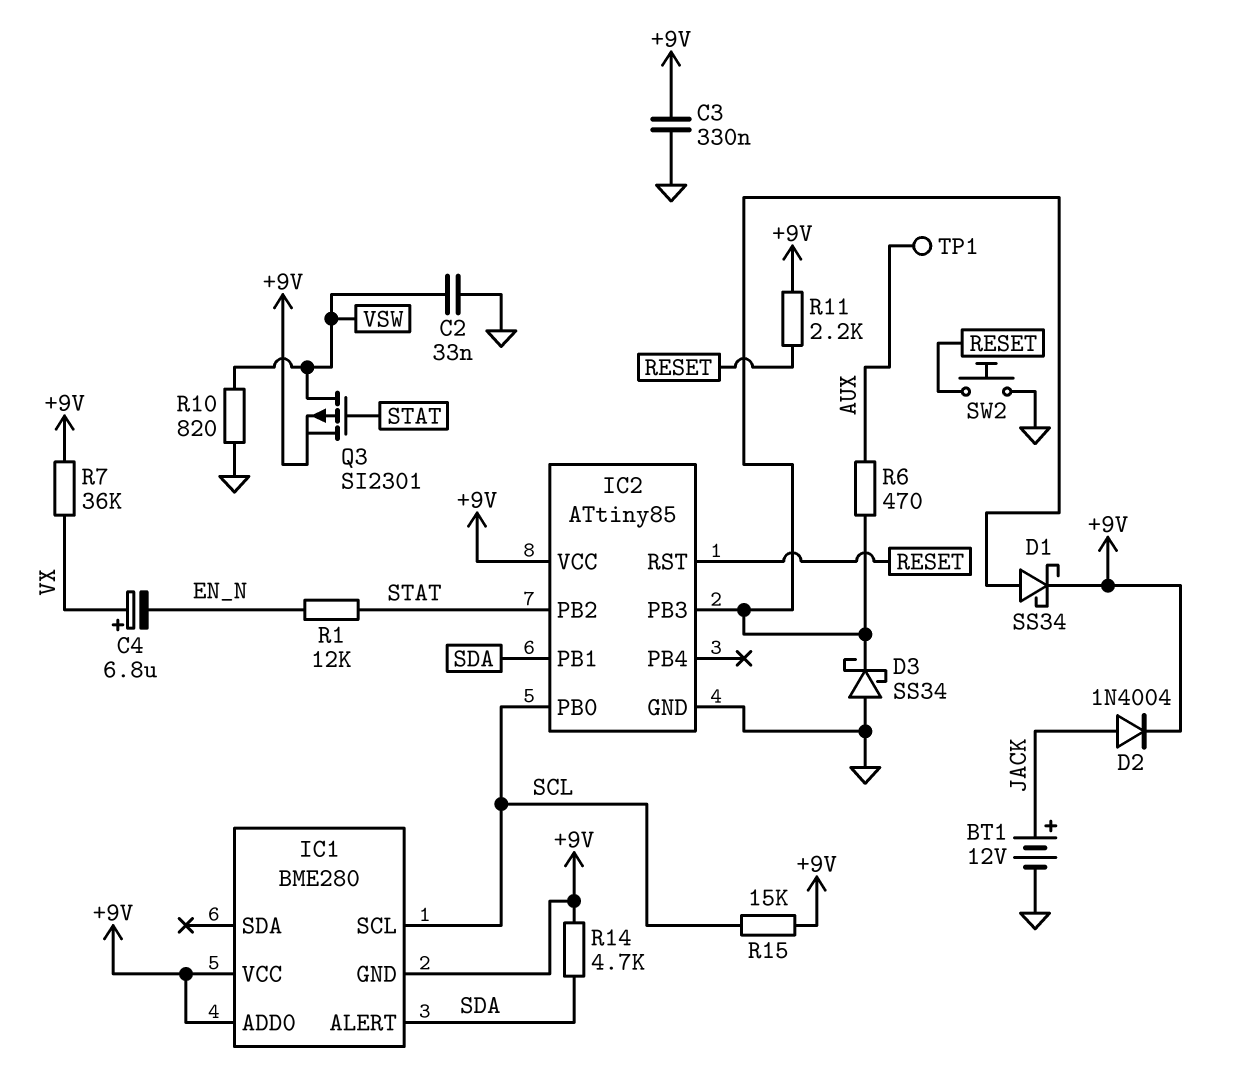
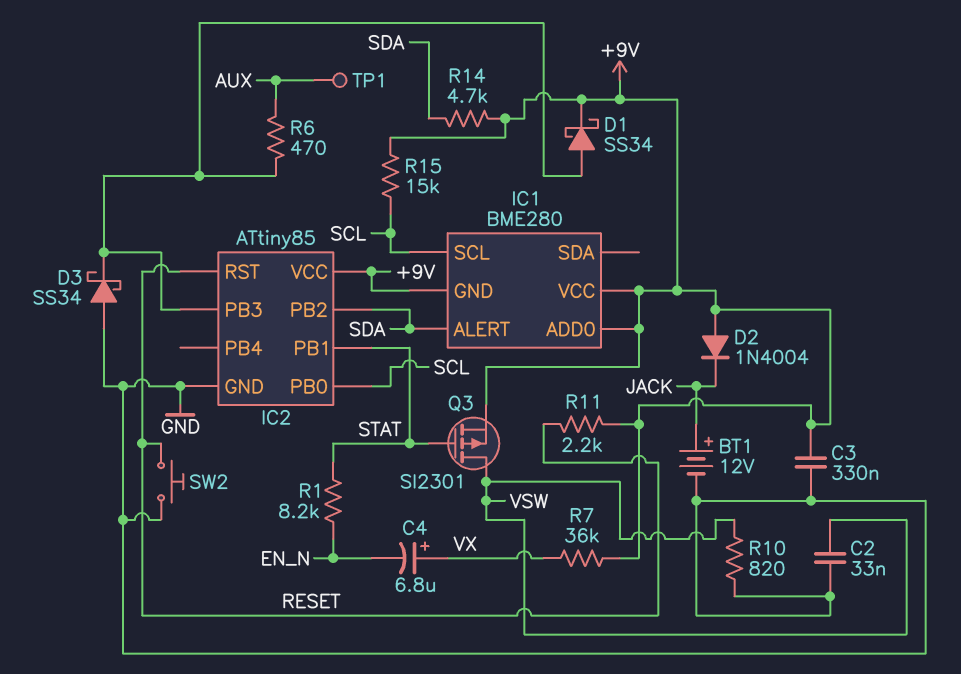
D2: diode 1N4004 (A JACK, K +9V) -> diode 1N4004 (A +9V, K JACK)
IC2 pin PB1: SDA -> STAT
IC2 pin PB2: STAT -> SDA
R1: 12k (EN_N, STAT) -> 8.2k (EN_N, STAT)

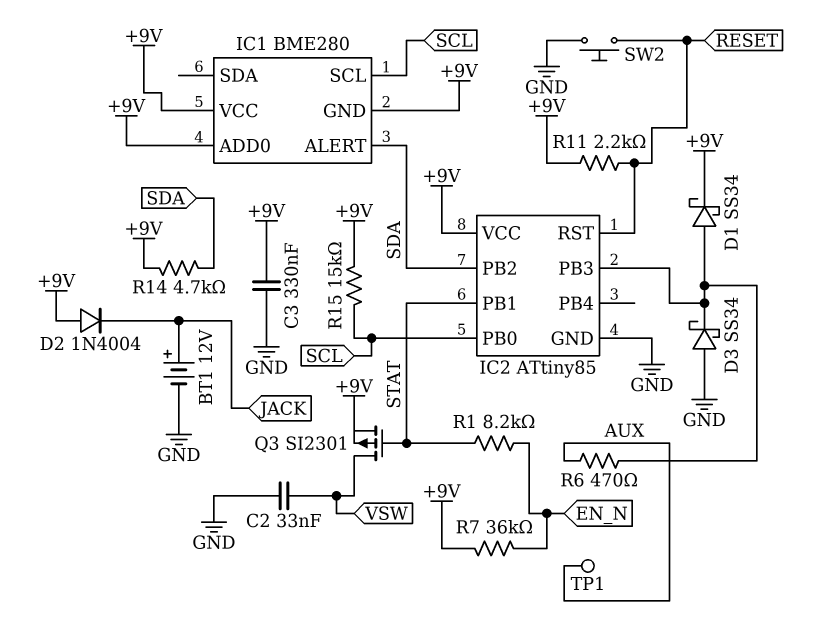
C4: 6.8uF (plus VX, minus EN_N) -> none
R7: 36k (+9V, VX) -> 36k (+9V, EN_N)
R10: 820 (GND, VSW) -> none

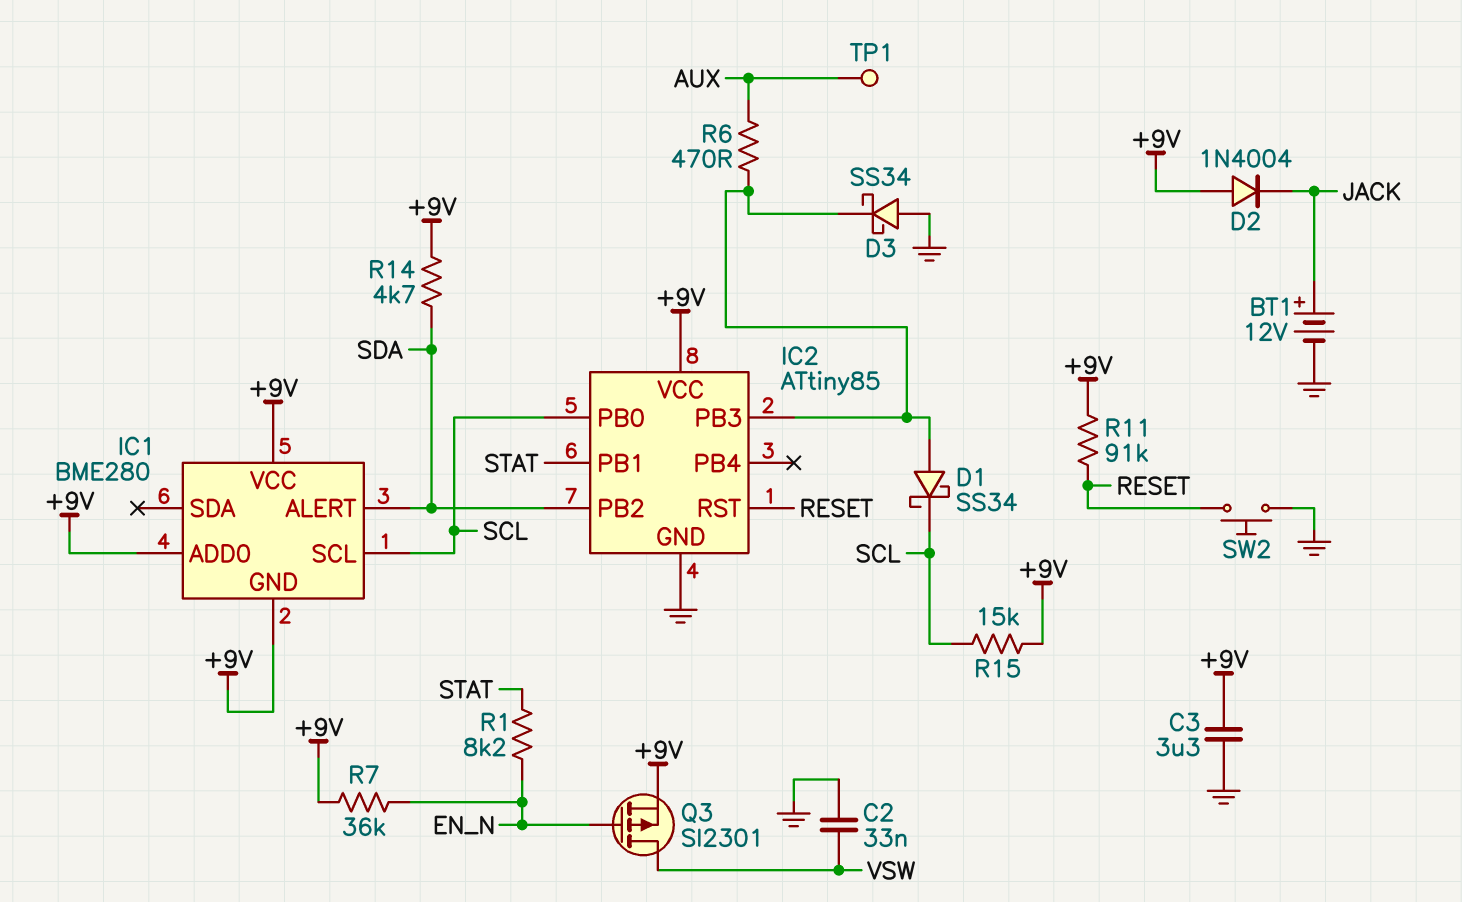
C3: 330nF (+9V, GND) -> 3.3uF (+9V, GND)
D1: schottky SS34 (A IC2/PB3, K +9V) -> schottky SS34 (A IC2/PB3, K SCL)
Q3: PMOS SI2301 (G STAT, D VSW, S +9V) -> PMOS SI2301 (G EN_N, D VSW, S +9V)
R11: 2.2k (+9V, RESET) -> 91k (+9V, RESET)

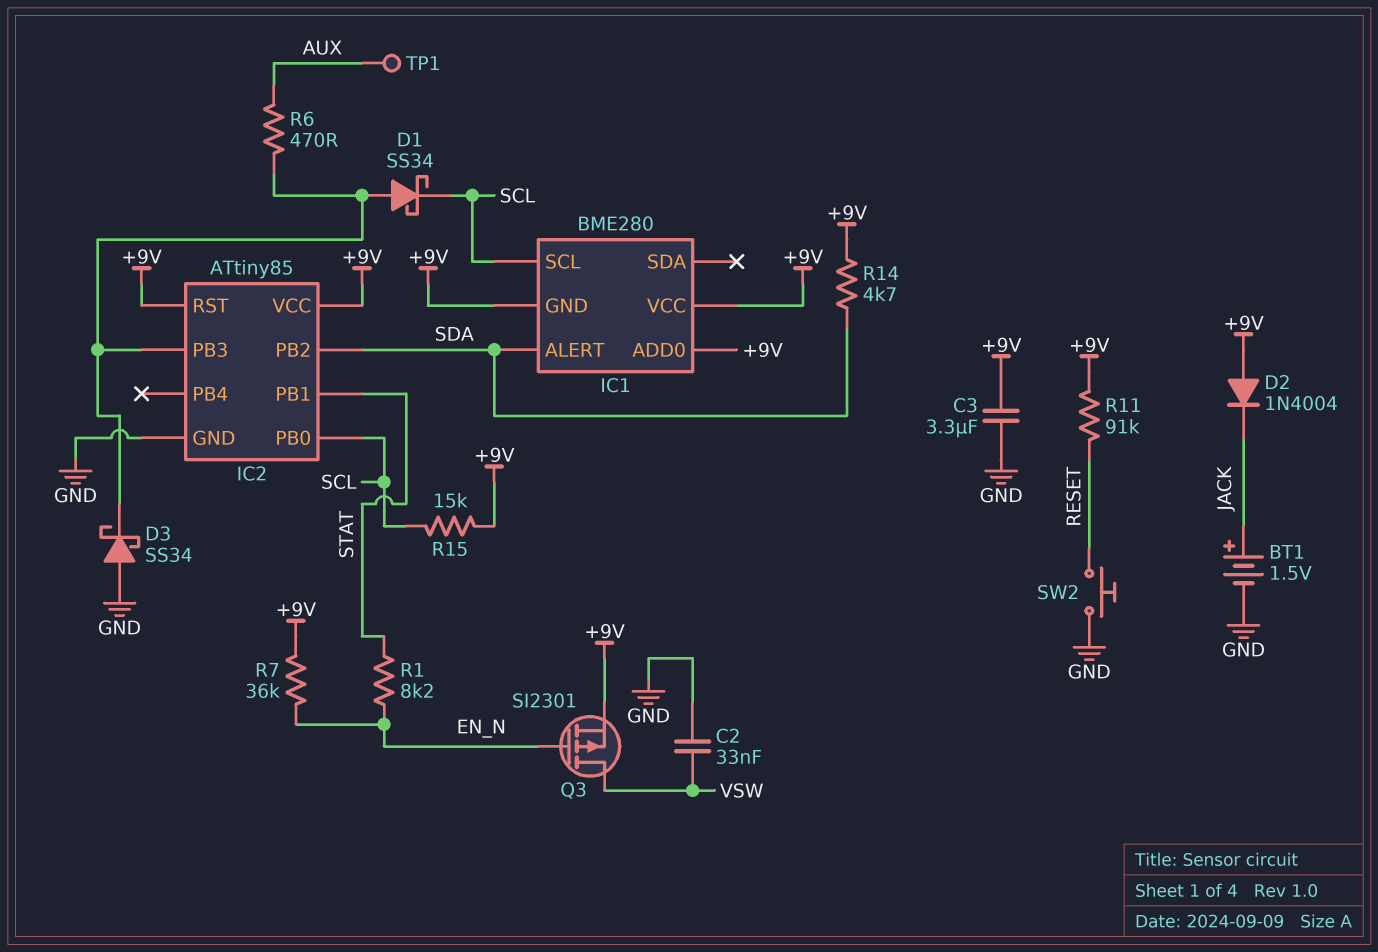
BT1: 12V (plus JACK, minus GND) -> 1.5V (plus JACK, minus GND)
IC2 pin RST: RESET -> +9V

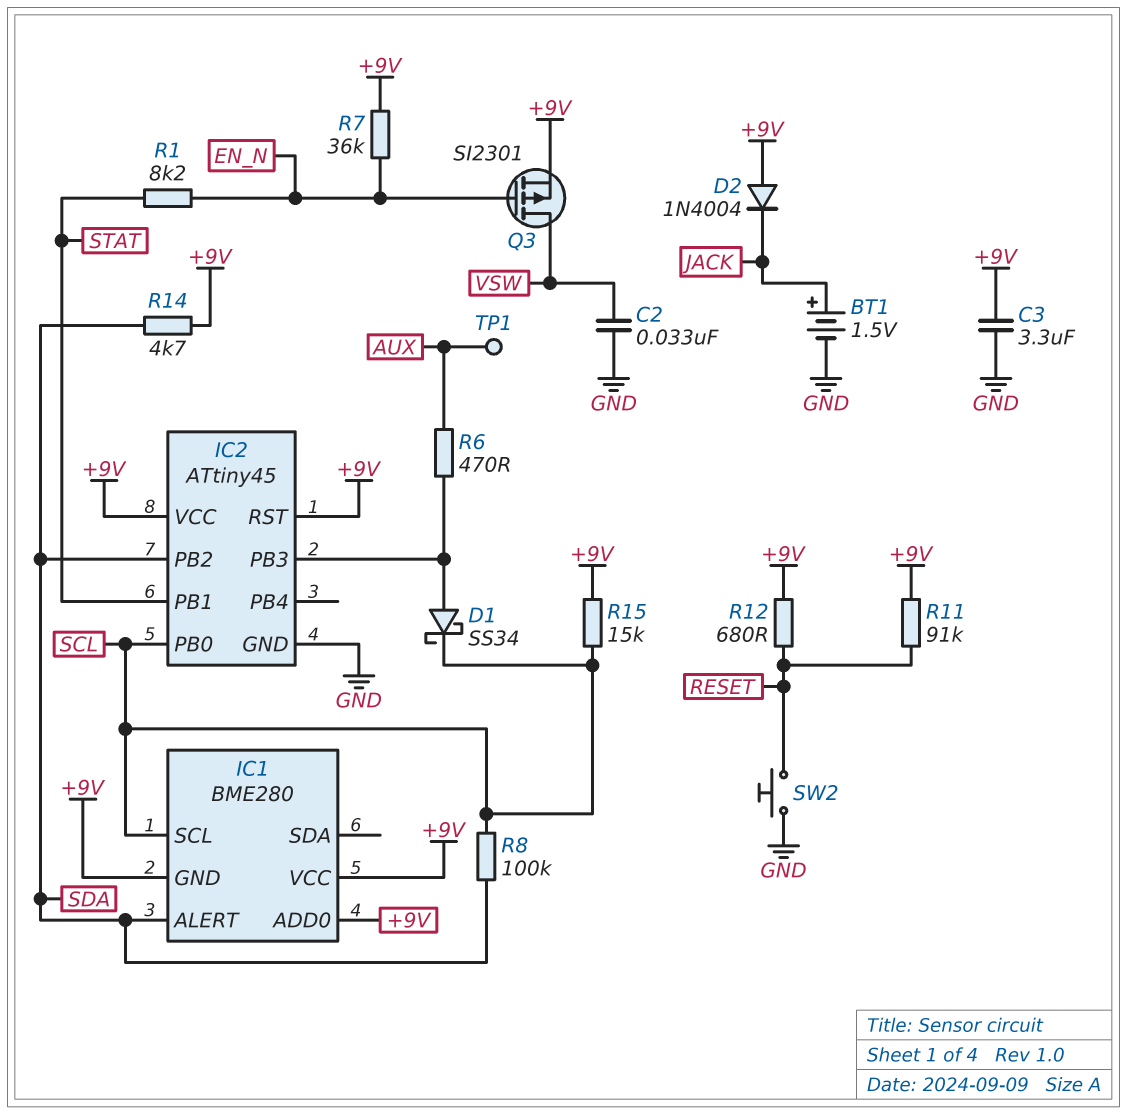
D3: schottky SS34 (A GND, K IC2/PB3) -> none
IC2: ATtiny85 -> ATtiny45
R8: none -> 100k (SCL, SDA)
R12: none -> 680 (+9V, RESET)

